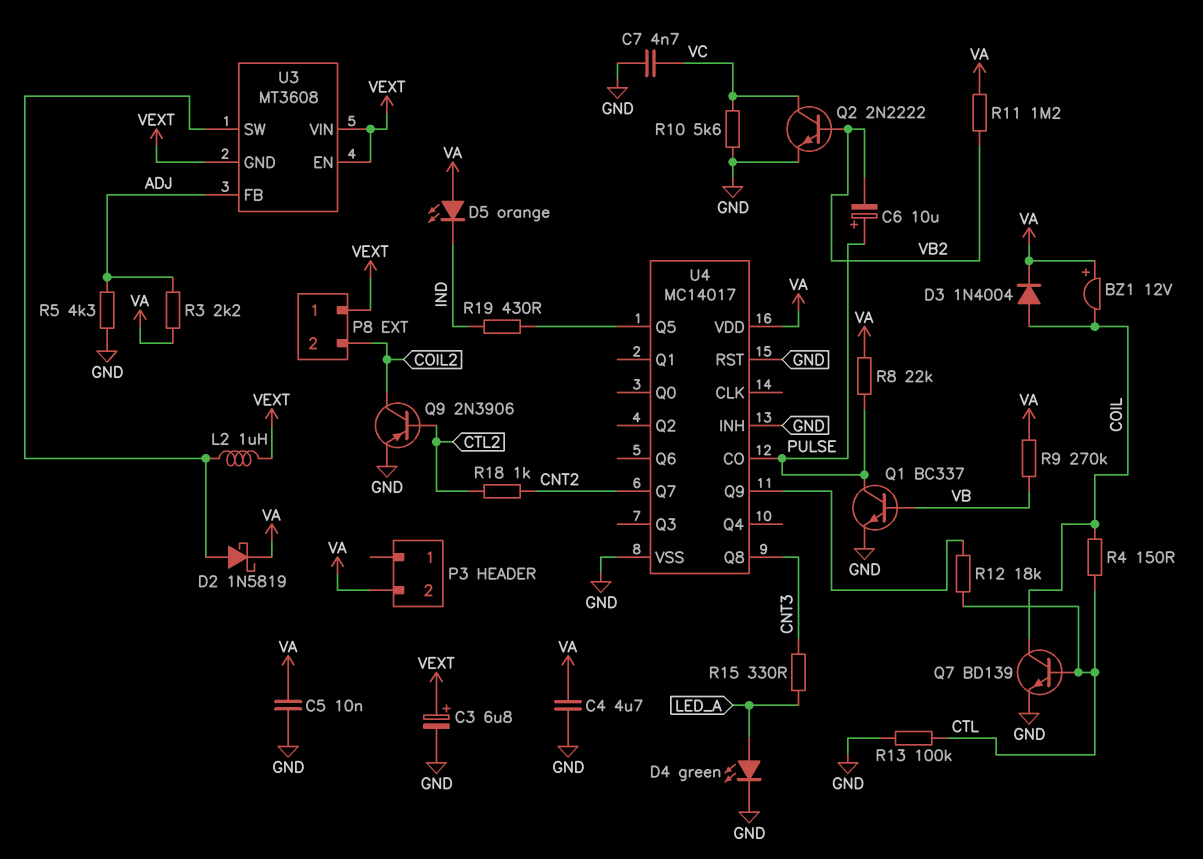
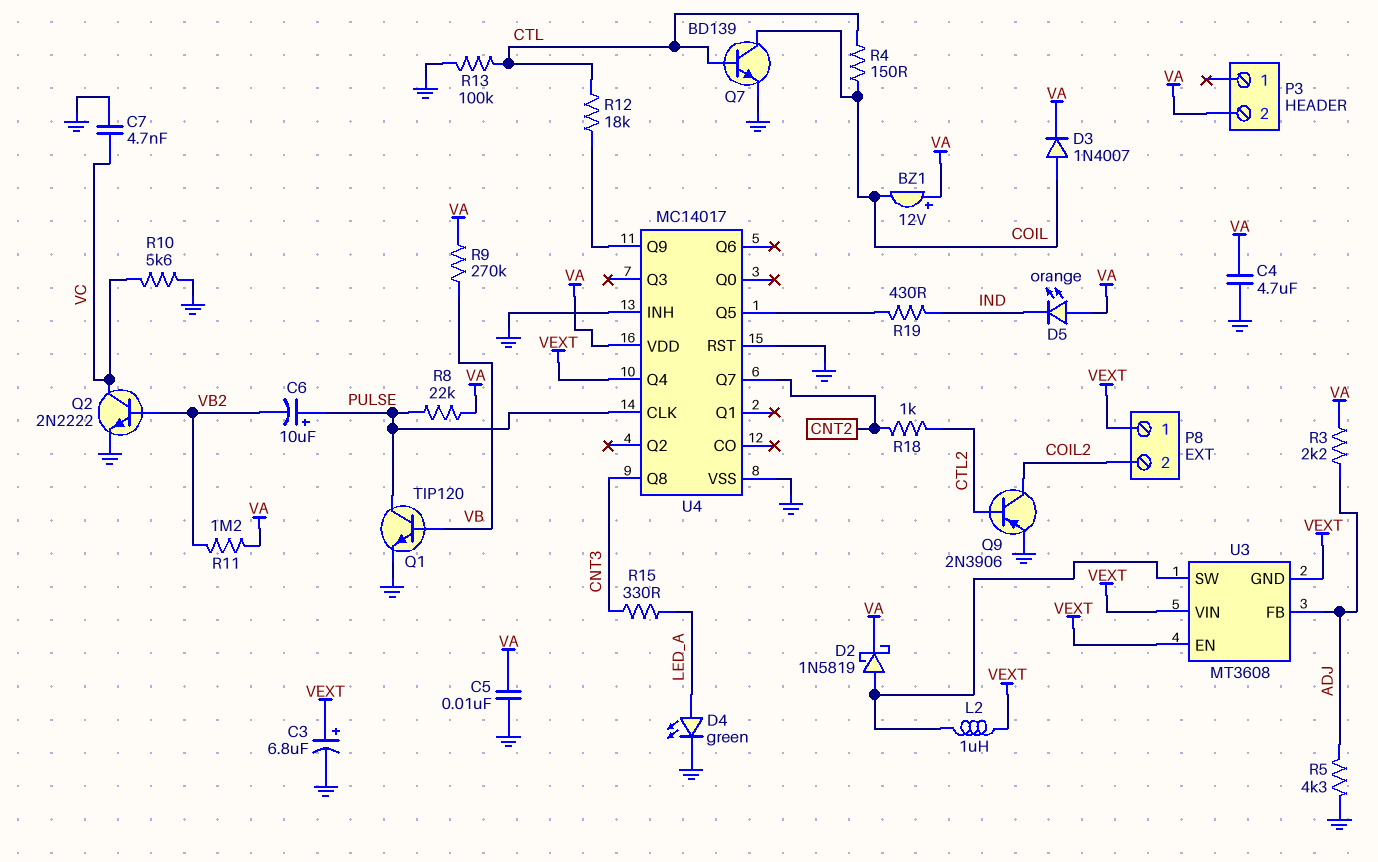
D3: diode 1N4004 (A COIL, K VA) -> diode 1N4007 (A COIL, K VA)
Q1: NPN BC337 (B VB, C PULSE, E GND) -> NPN TIP120 (B VB, C PULSE, E GND)
U4 pin CLK: none -> PULSE
U4 pin CO: PULSE -> none
U4 pin Q4: none -> VEXT

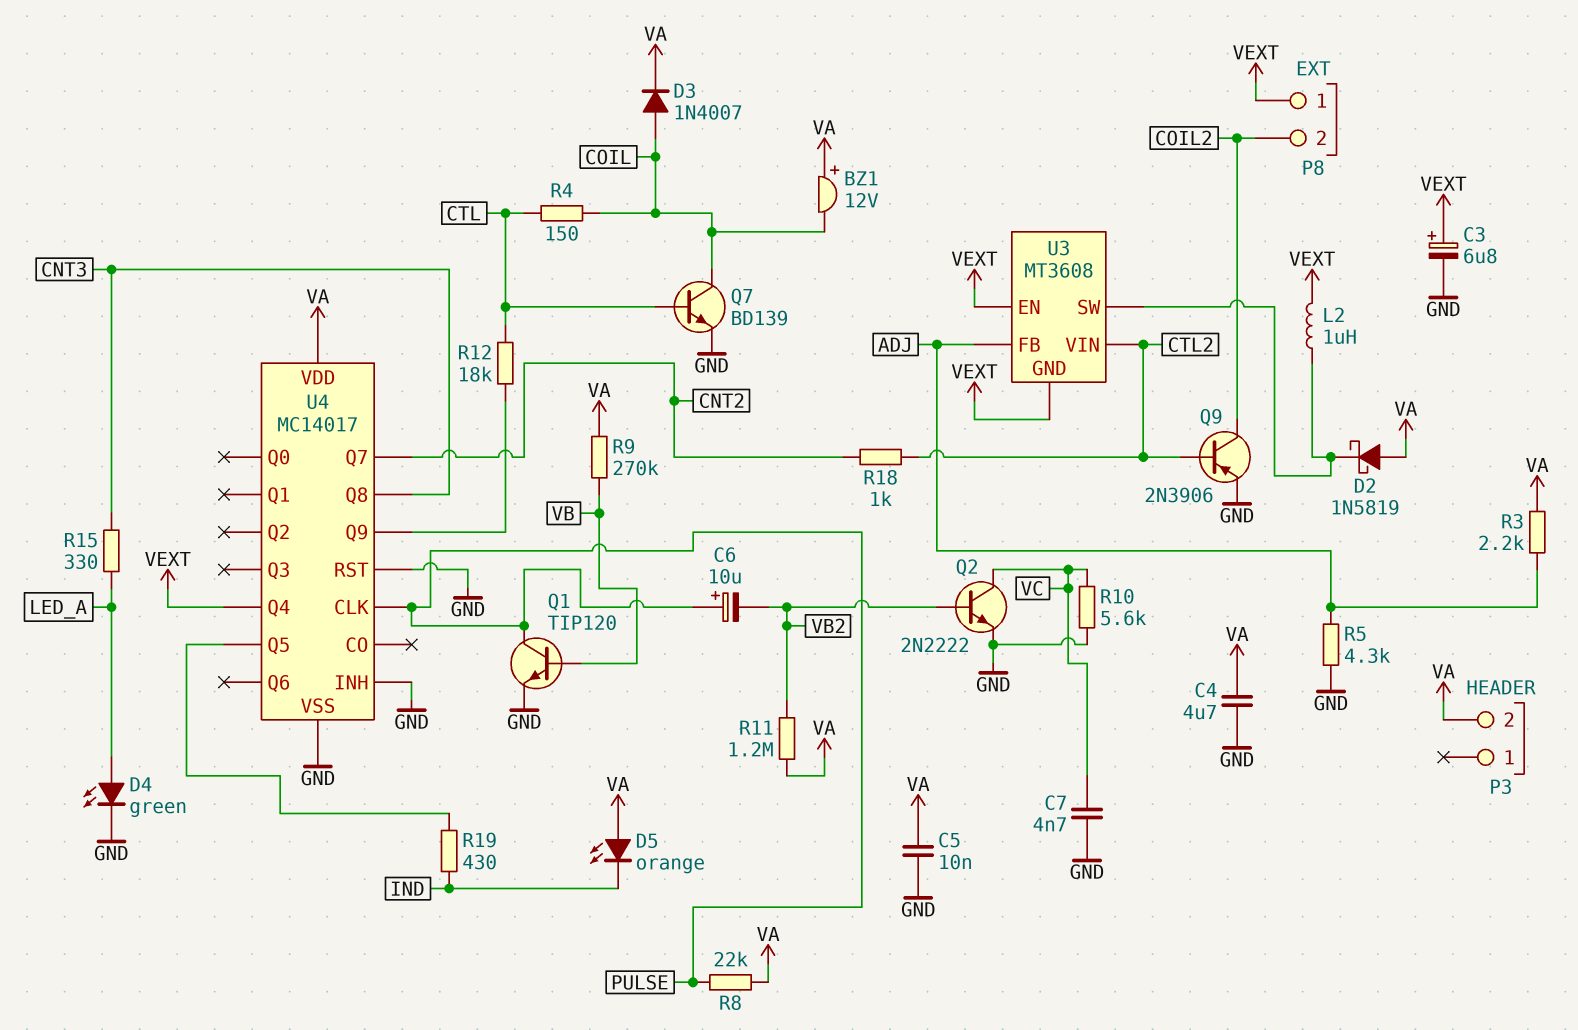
D2: schottky 1N5819 (A U3/SW, K VA) -> schottky 1N5819 (A VA, K U3/SW)
R13: 100k (CTL, GND) -> none
U3 pin VIN: VEXT -> CTL2

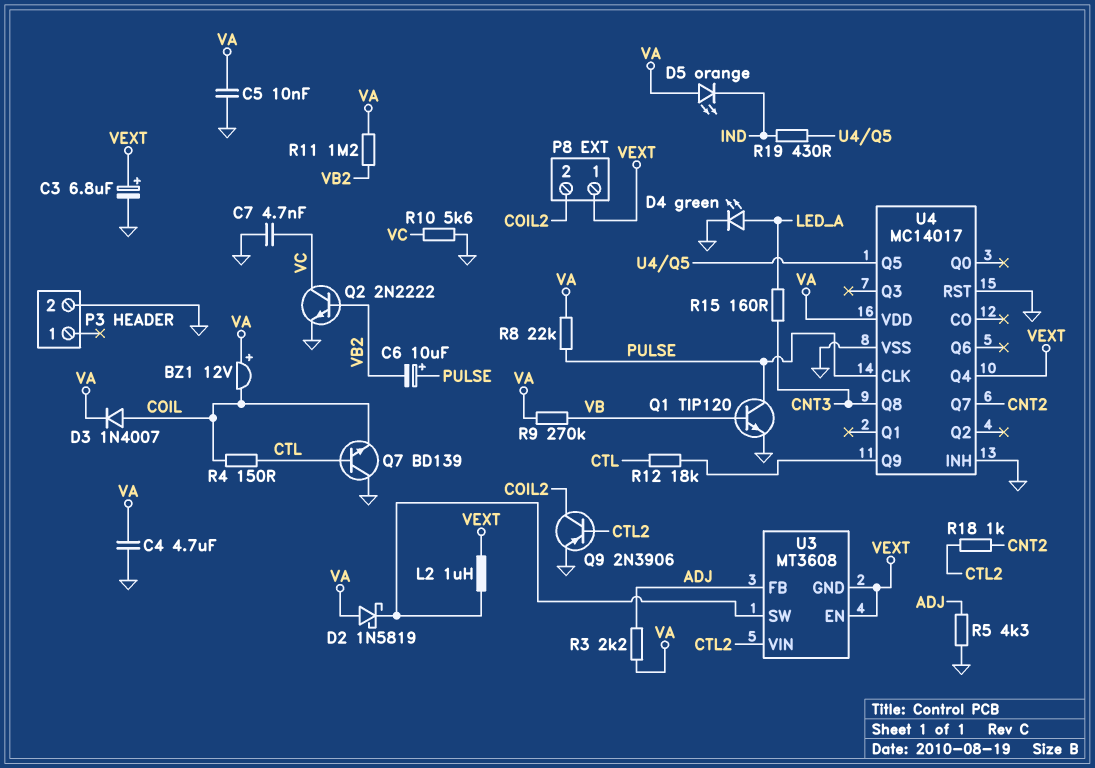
P3 pin 2: VA -> GND
Q7: NPN BD139 (B CTL, C COIL, E GND) -> NPN BD139 (B CTL, C GND, E COIL)
R15: 330 (CNT3, LED_A) -> 160 (CNT3, LED_A)

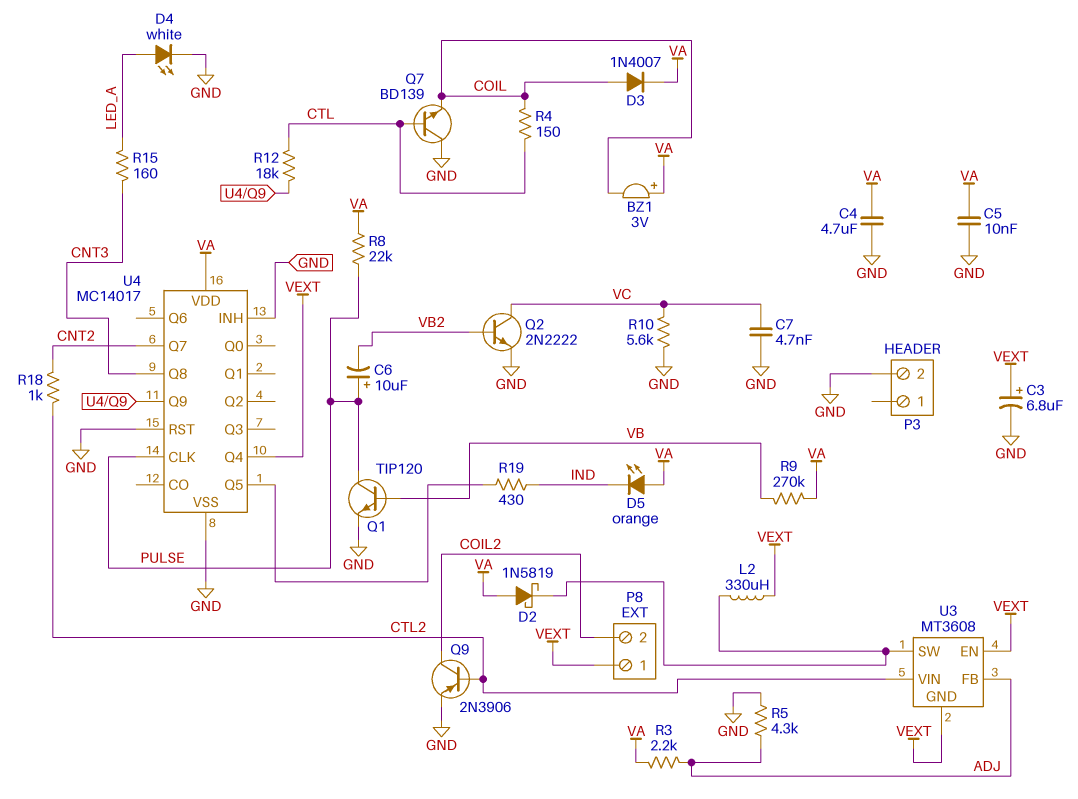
BZ1: buzzer 12V (plus VA, minus COIL) -> buzzer 3V (plus VA, minus COIL)
D4: LED green (A LED_A, K GND) -> LED white (A LED_A, K GND)
L2: 1uH (U3/SW, VEXT) -> 330uH (U3/SW, VEXT)
R11: 1.2M (VA, VB2) -> none

